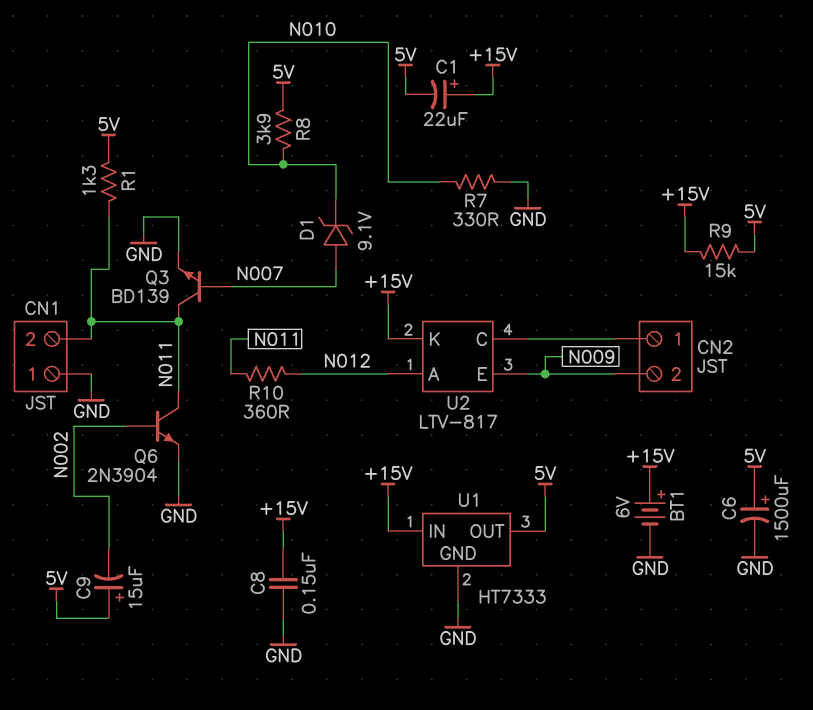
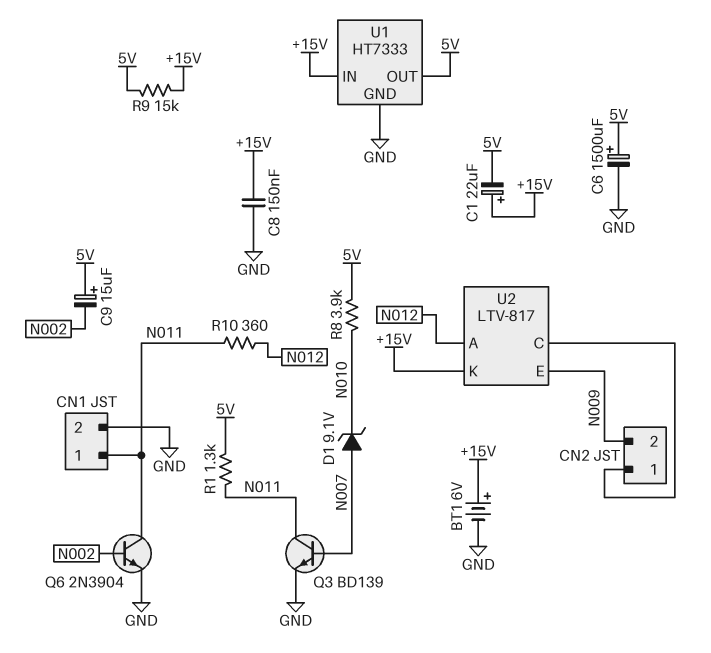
CN1 pin 1: GND -> N011
CN1 pin 2: N011 -> GND
R7: 330 (GND, N010) -> none

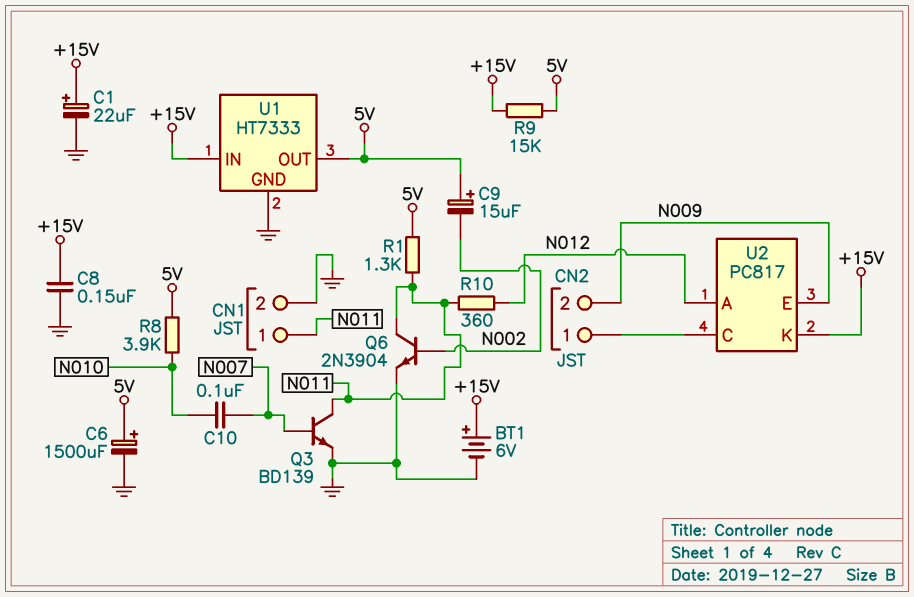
C1: 22uF (plus +15V, minus 5V) -> 22uF (plus +15V, minus GND)
C10: none -> 100nF (N007, N010)
D1: zener 9.1V (A N007, K N010) -> none
U2: LTV-817 -> PC817

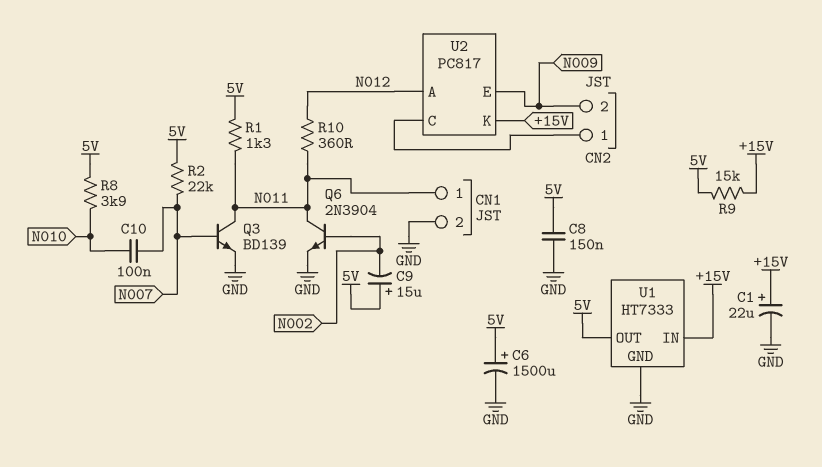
BT1: 6V (plus +15V, minus GND) -> none
C8: 150nF (+15V, GND) -> 150nF (5V, GND)
R2: none -> 22k (5V, N007)

